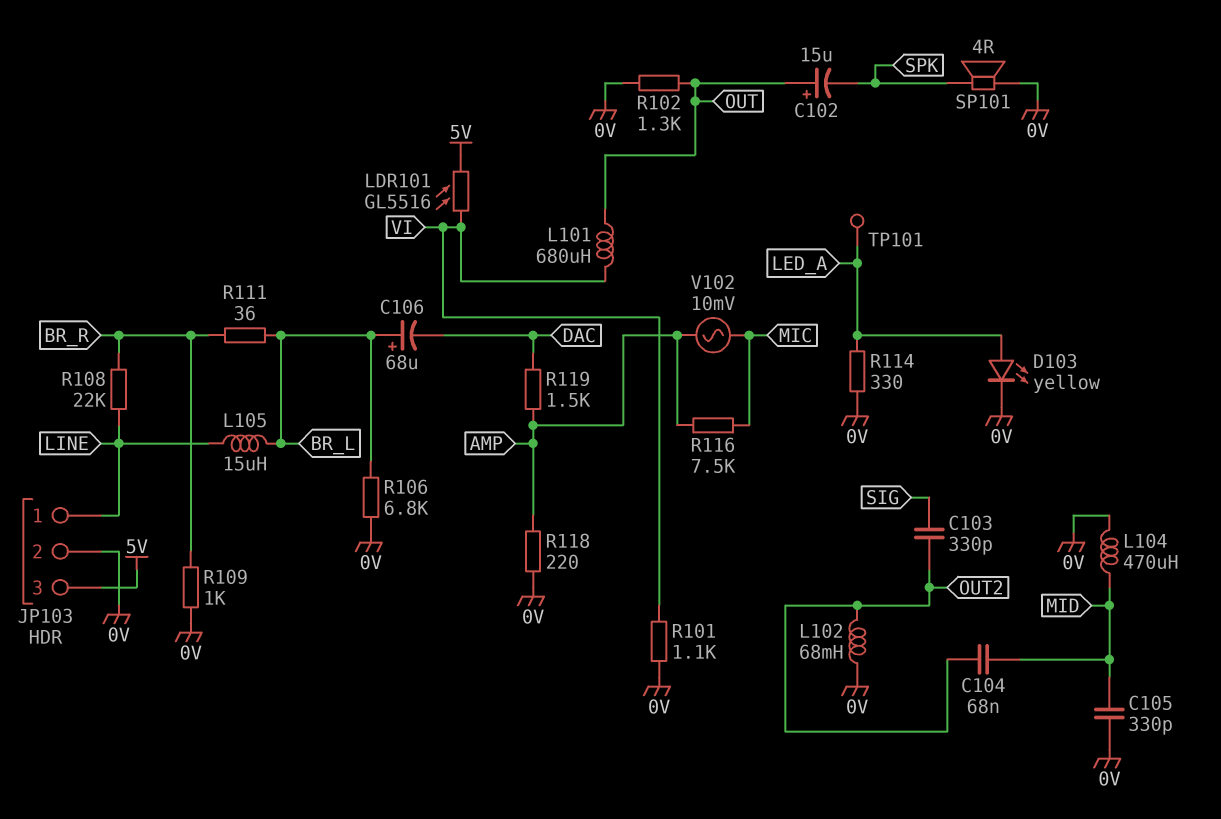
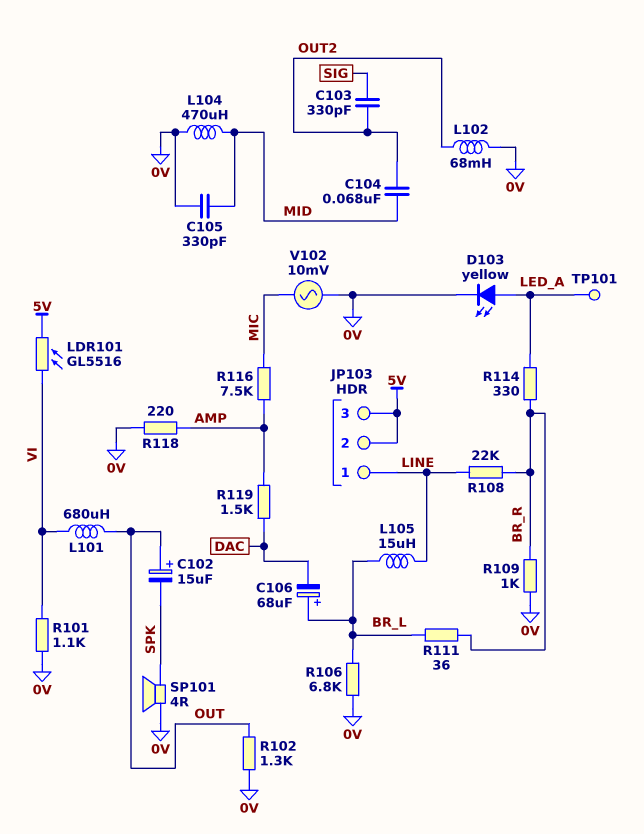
JP103 pin 2: 0V -> 5V
R114: 330 (0V, LED_A) -> 330 (BR_R, LED_A)
V102: AC 10mV (AMP, MIC) -> AC 10mV (0V, MIC)

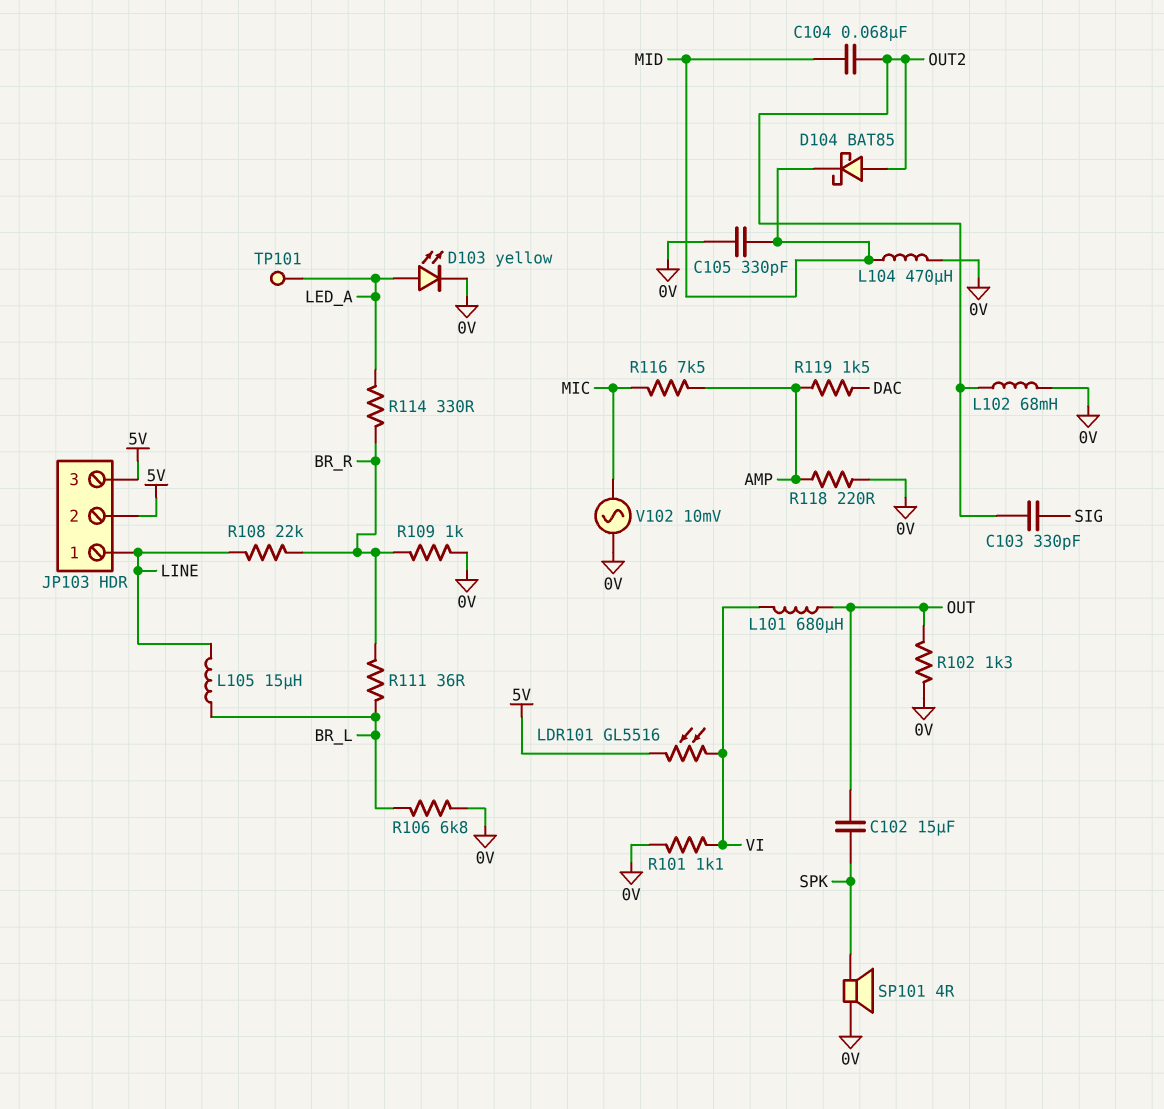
C102: 15uF (plus OUT, minus SPK) -> 15uF (OUT, SPK)
C106: 68uF (plus BR_L, minus DAC) -> none
D104: none -> schottky BAT85 (A OUT2, K MID)

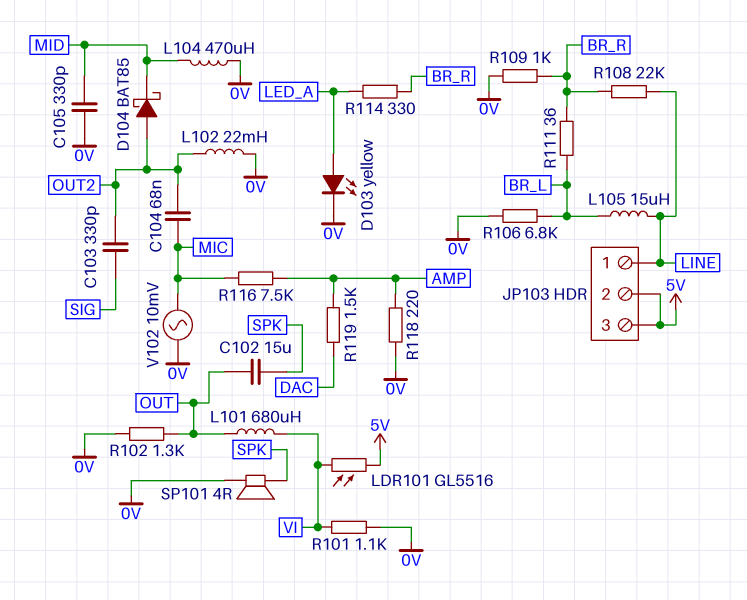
C104: 68nF (MID, OUT2) -> 68nF (MIC, OUT2)
L102: 68mH (0V, OUT2) -> 22mH (0V, OUT2)
TP101: test point (LED_A) -> none

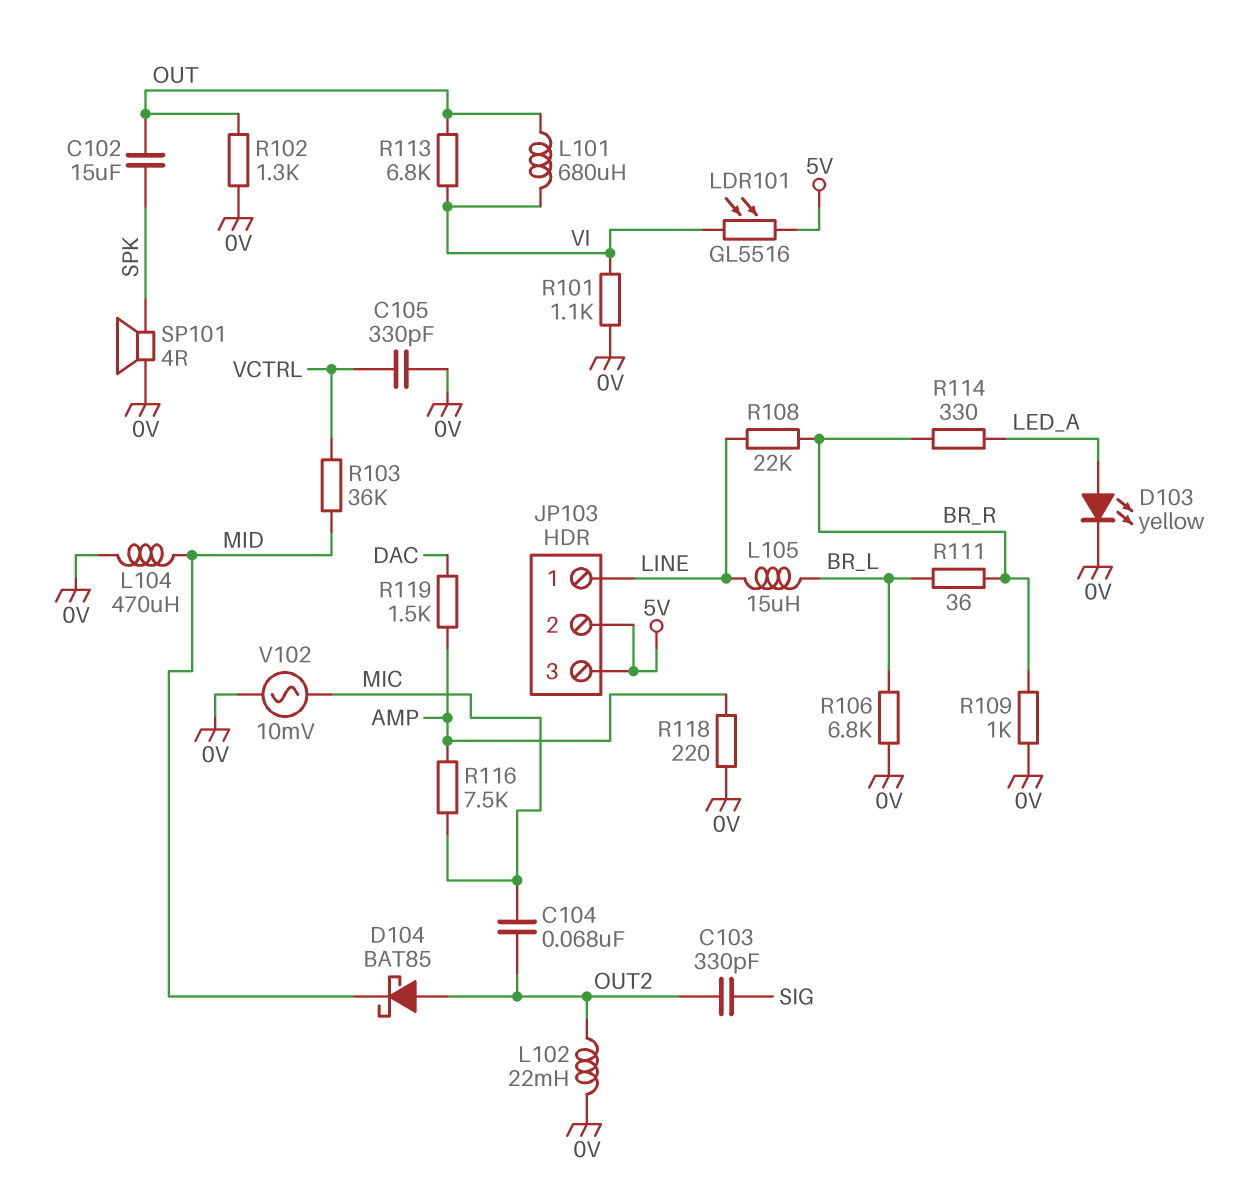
C105: 330pF (0V, MID) -> 330pF (0V, VCTRL)
R103: none -> 36k (MID, VCTRL)
R113: none -> 6.8k (OUT, VI)

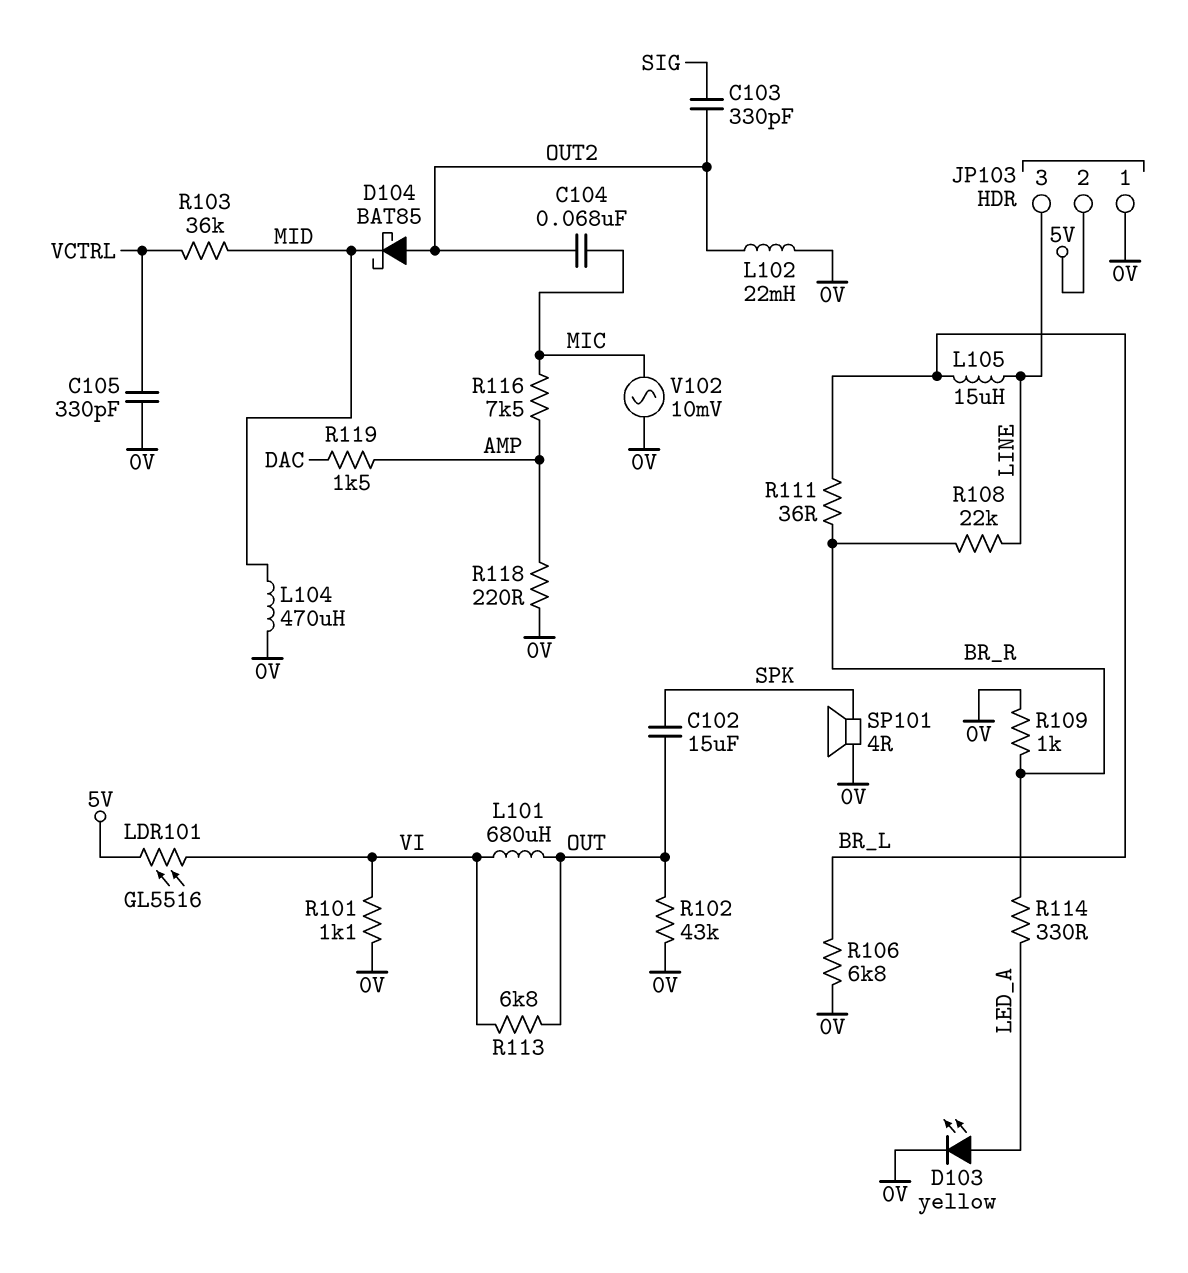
JP103 pin 1: LINE -> 0V
JP103 pin 3: 5V -> LINE
R102: 1.3k (0V, OUT) -> 43k (0V, OUT)

